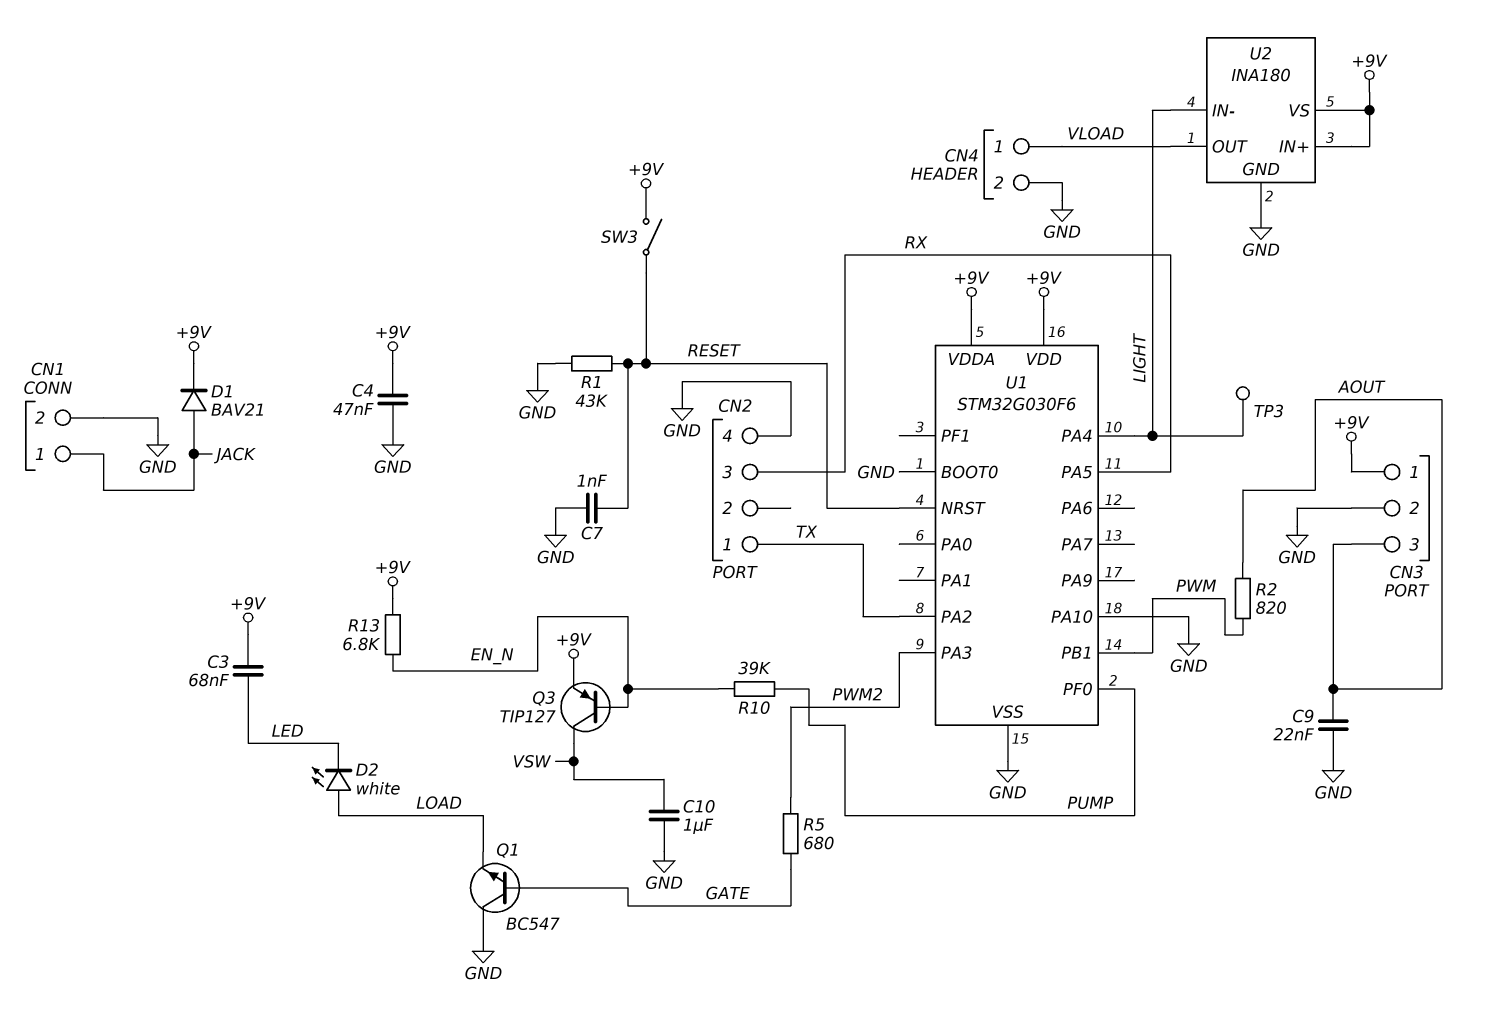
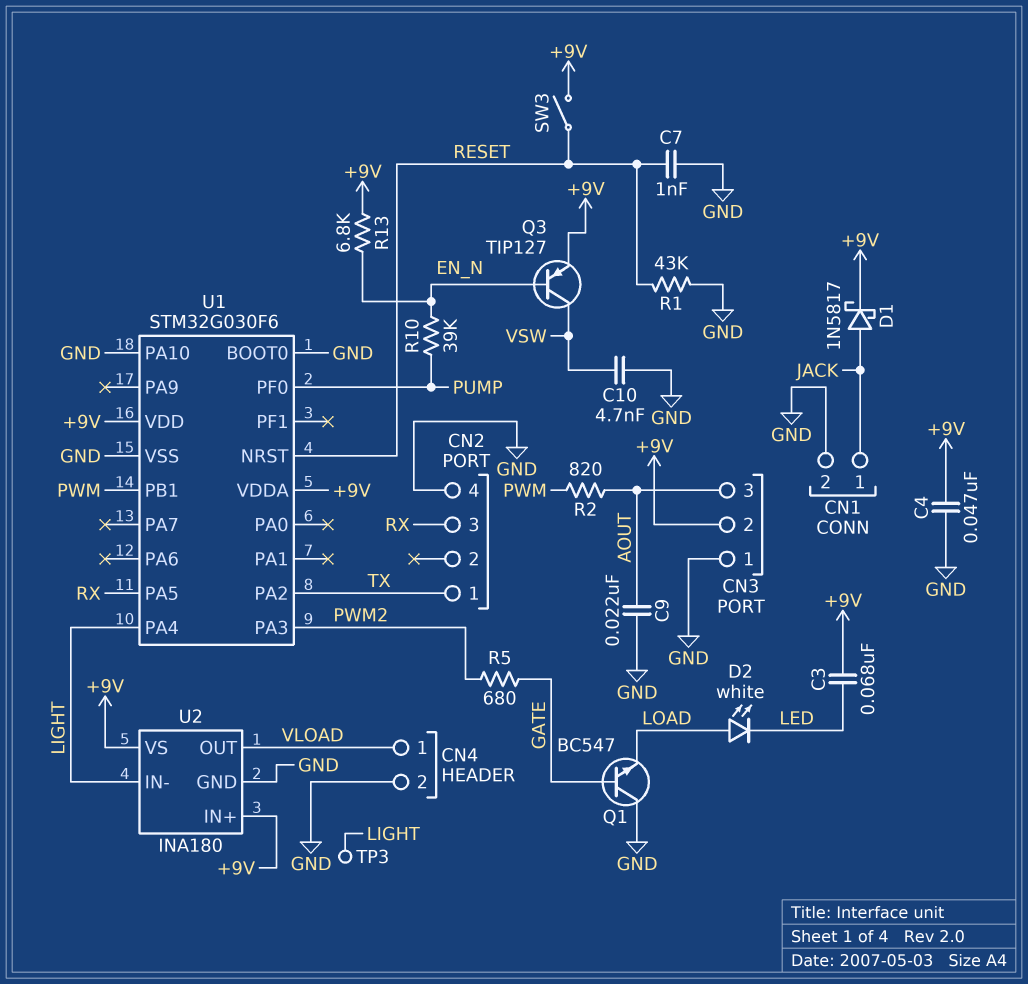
C10: 1uF (GND, VSW) -> 4.7nF (GND, VSW)
CN3 pin 1: +9V -> GND
CN3 pin 2: GND -> +9V
D1: diode BAV21 (A JACK, K +9V) -> schottky 1N5817 (A JACK, K +9V)

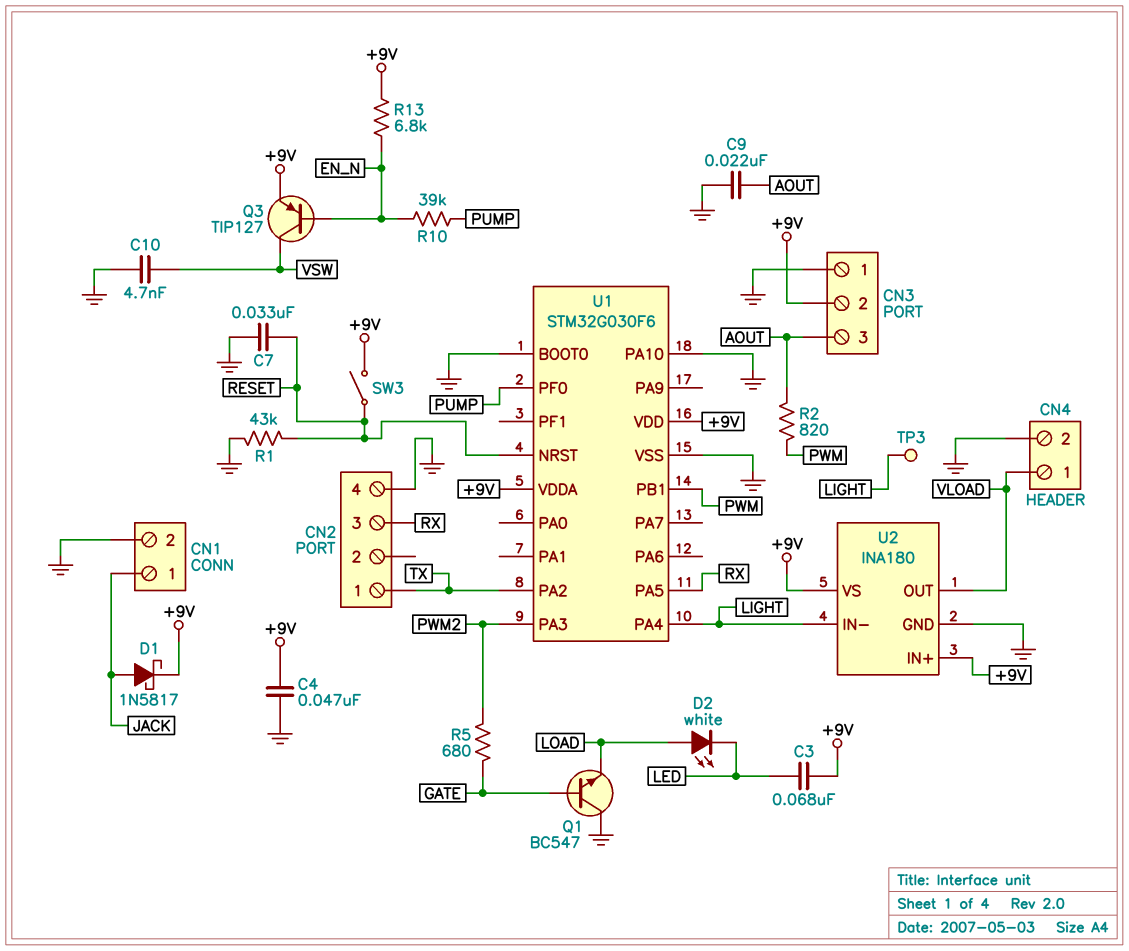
C7: 1nF (GND, RESET) -> 33nF (GND, RESET)

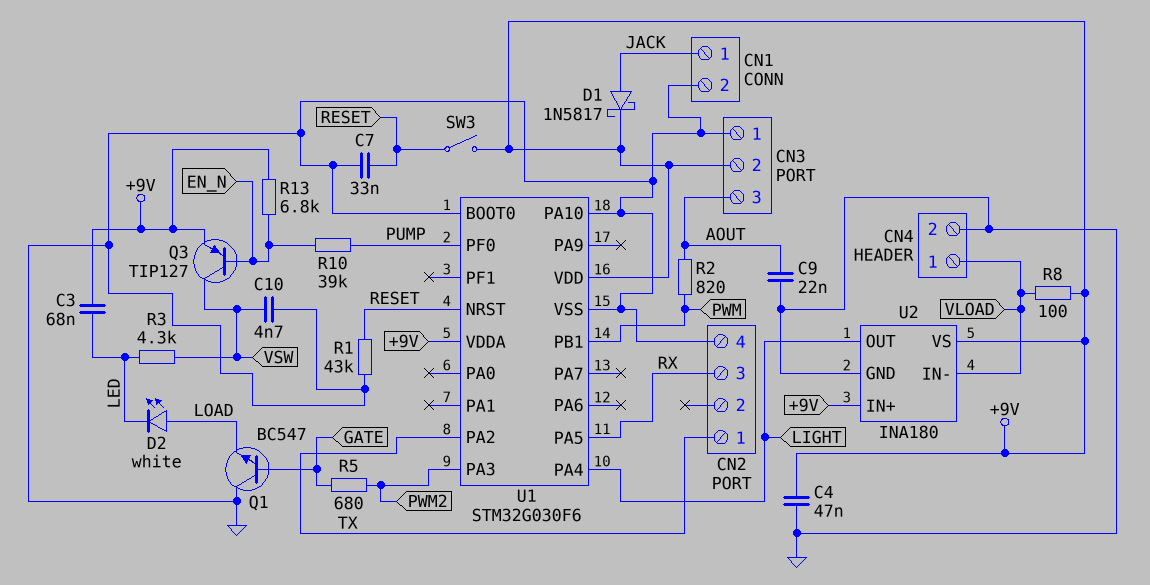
R3: none -> 4.3k (LED, VSW)
R8: none -> 100 (+9V, VLOAD)
TP3: test point (LIGHT) -> none
U2 pin IN-: LIGHT -> VLOAD
U2 pin OUT: VLOAD -> LIGHT

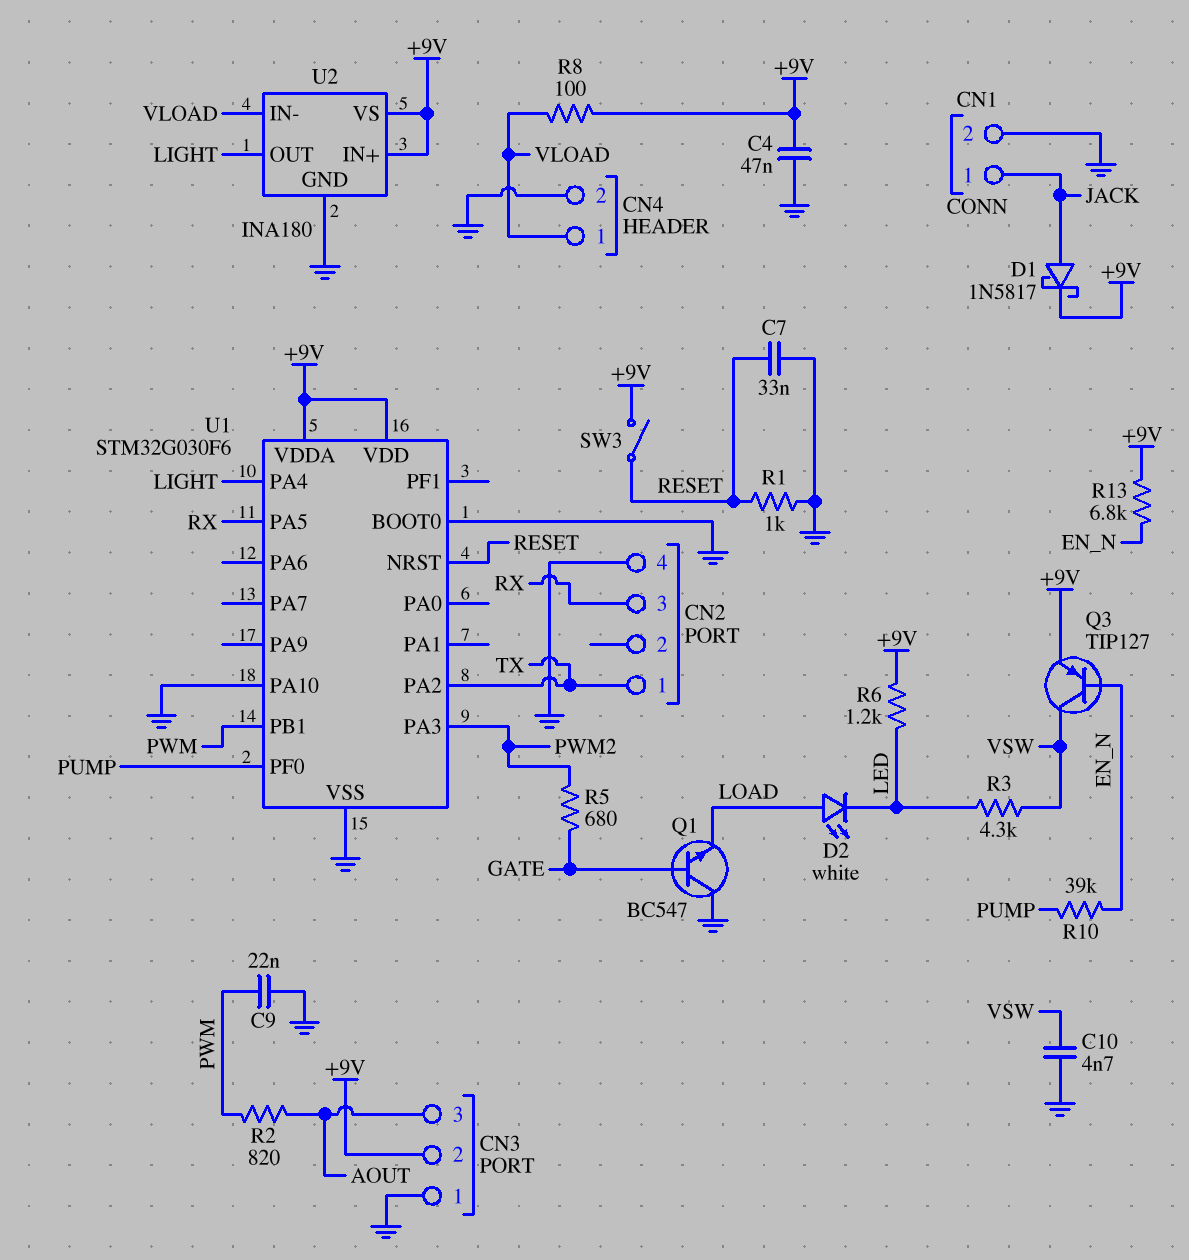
C3: 68nF (+9V, LED) -> none
C9: 22nF (AOUT, GND) -> 22nF (GND, PWM)
R1: 43k (GND, RESET) -> 1k (GND, RESET)
R6: none -> 1.2k (+9V, LED)

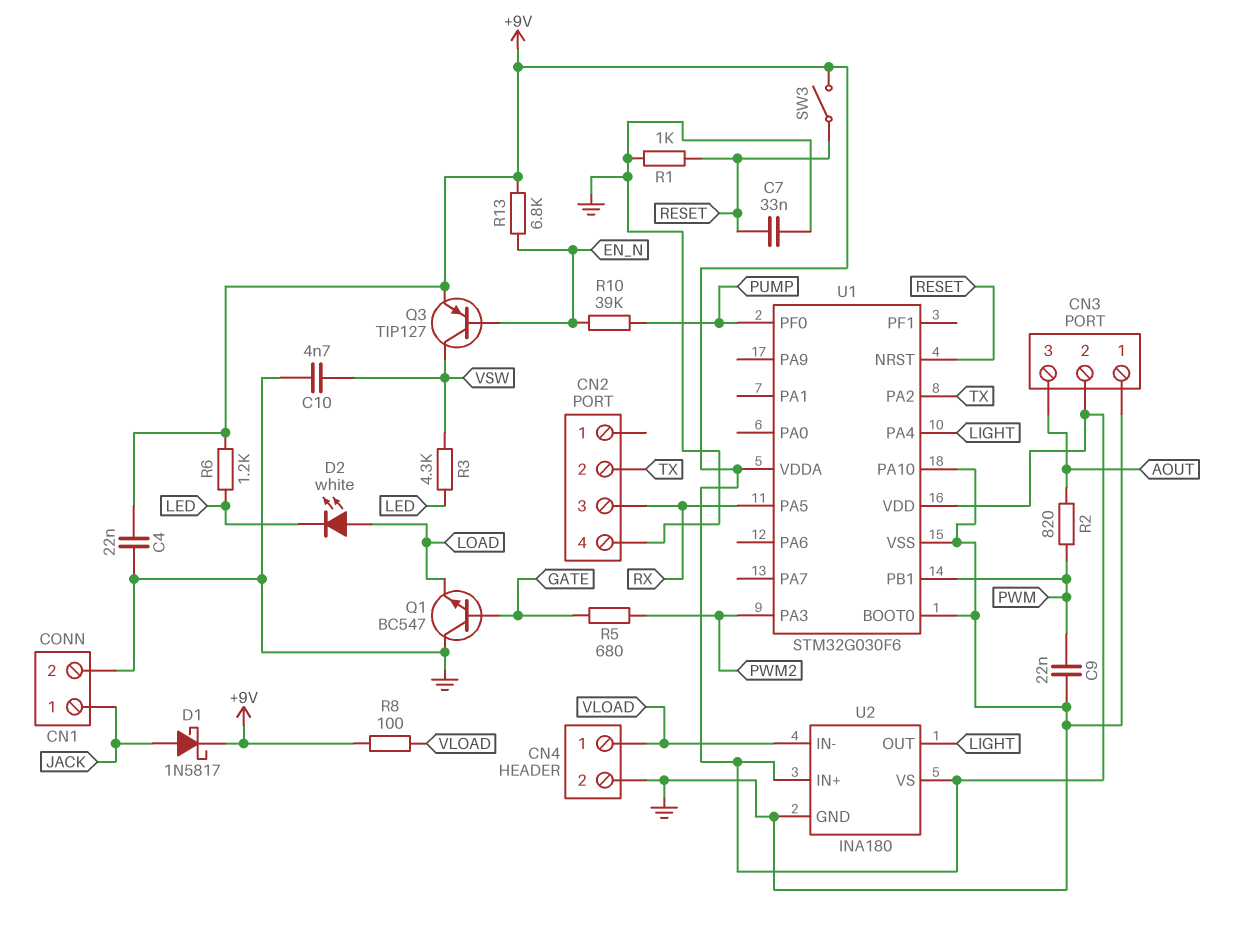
C4: 47nF (+9V, GND) -> 22nF (+9V, GND)
CN2 pin 1: TX -> none
CN2 pin 2: none -> TX

